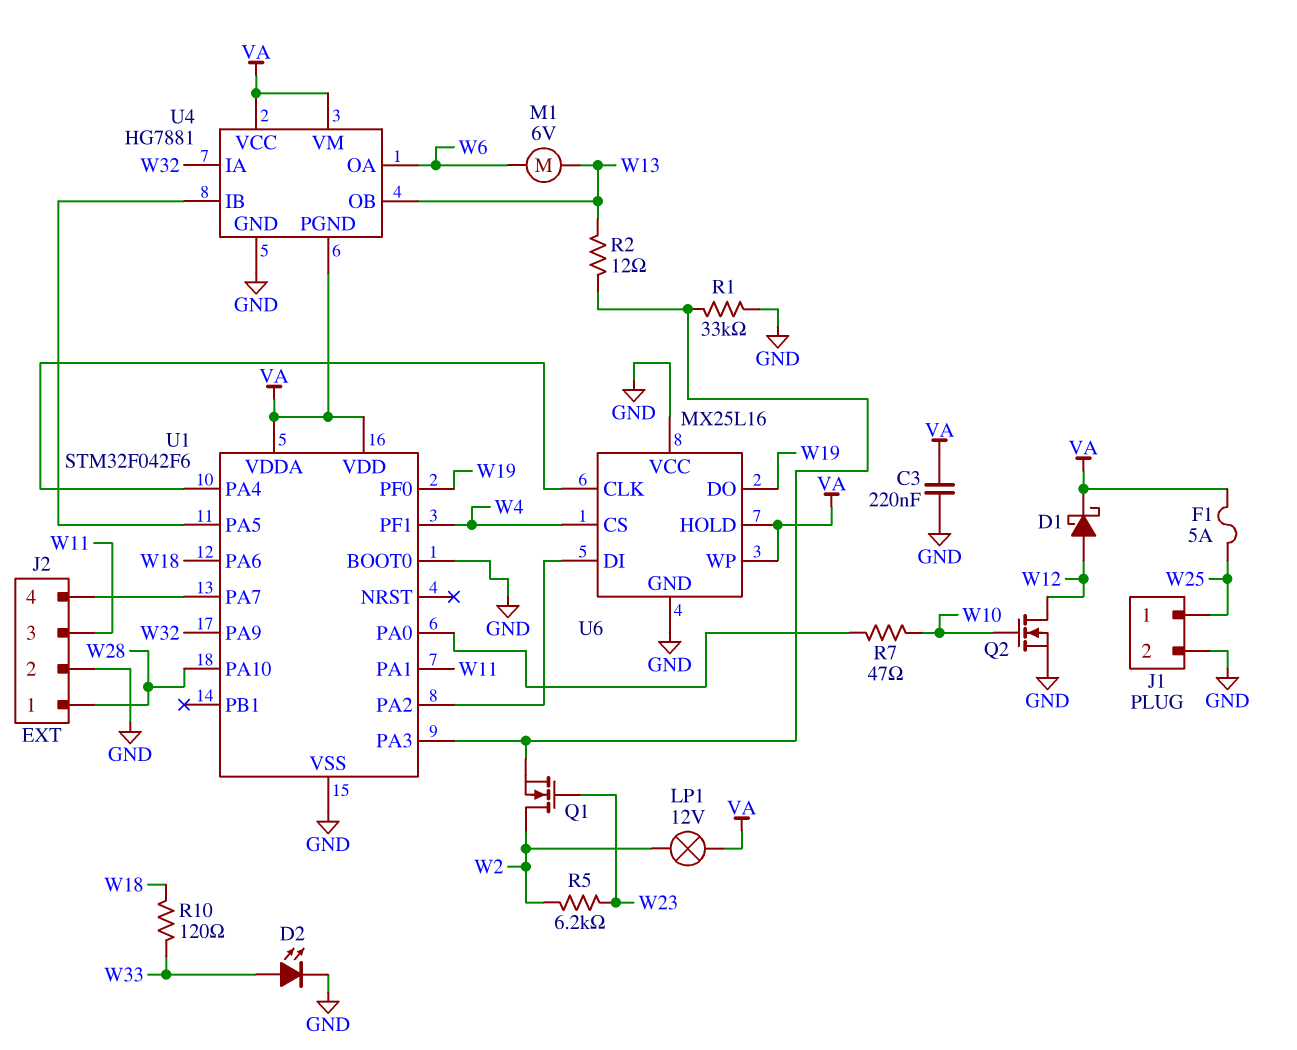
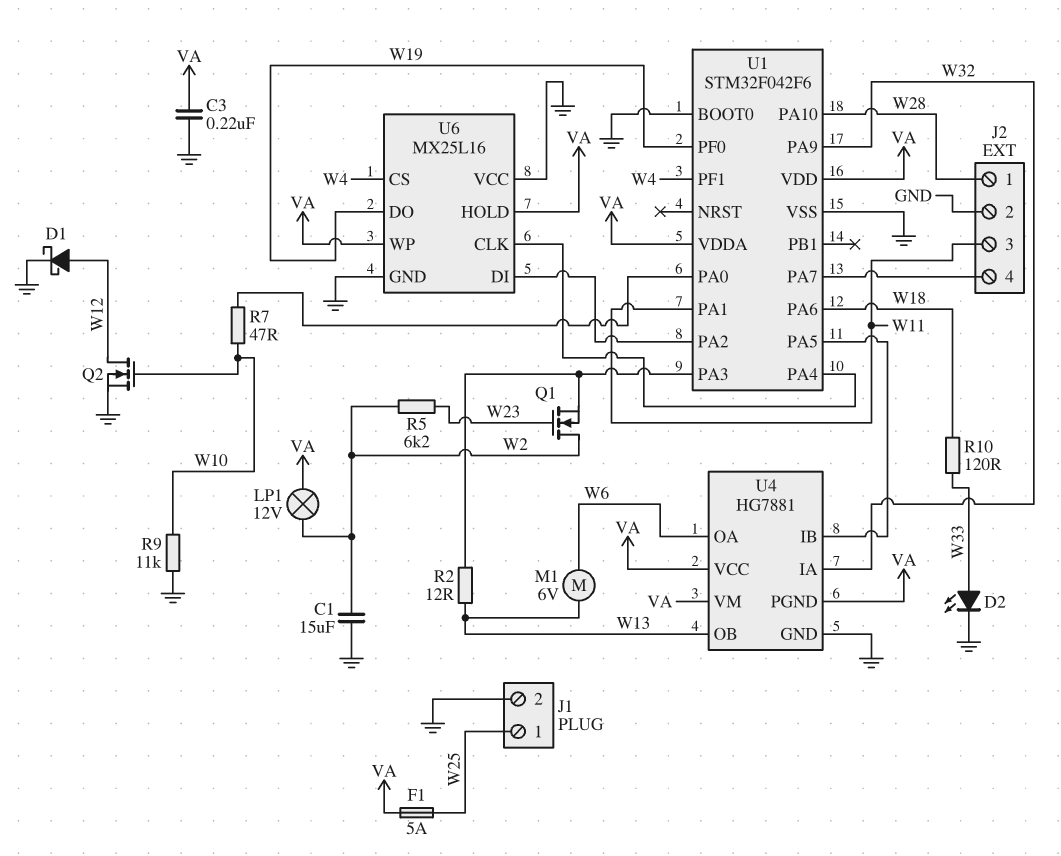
C1: none -> 15uF (GND, W2)
D1: schottky (A W12, K VA) -> schottky (A W12, K GND)
R1: 33k (GND, U1/PA3) -> none
R9: none -> 11k (GND, W10)

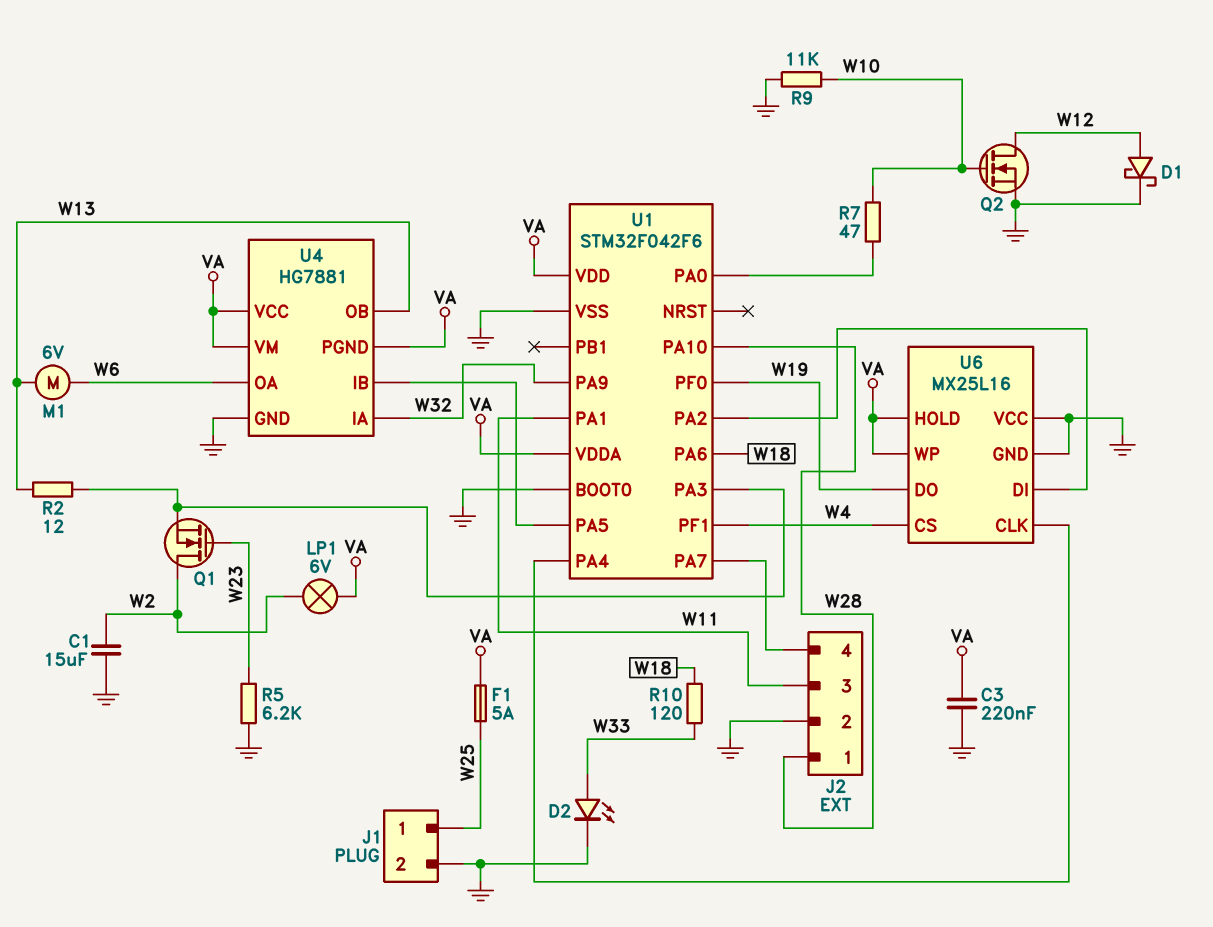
LP1: lamp 12V (VA, W2) -> lamp 6V (VA, W2)
R5: 6.2k (W2, W23) -> 6.2k (GND, W23)

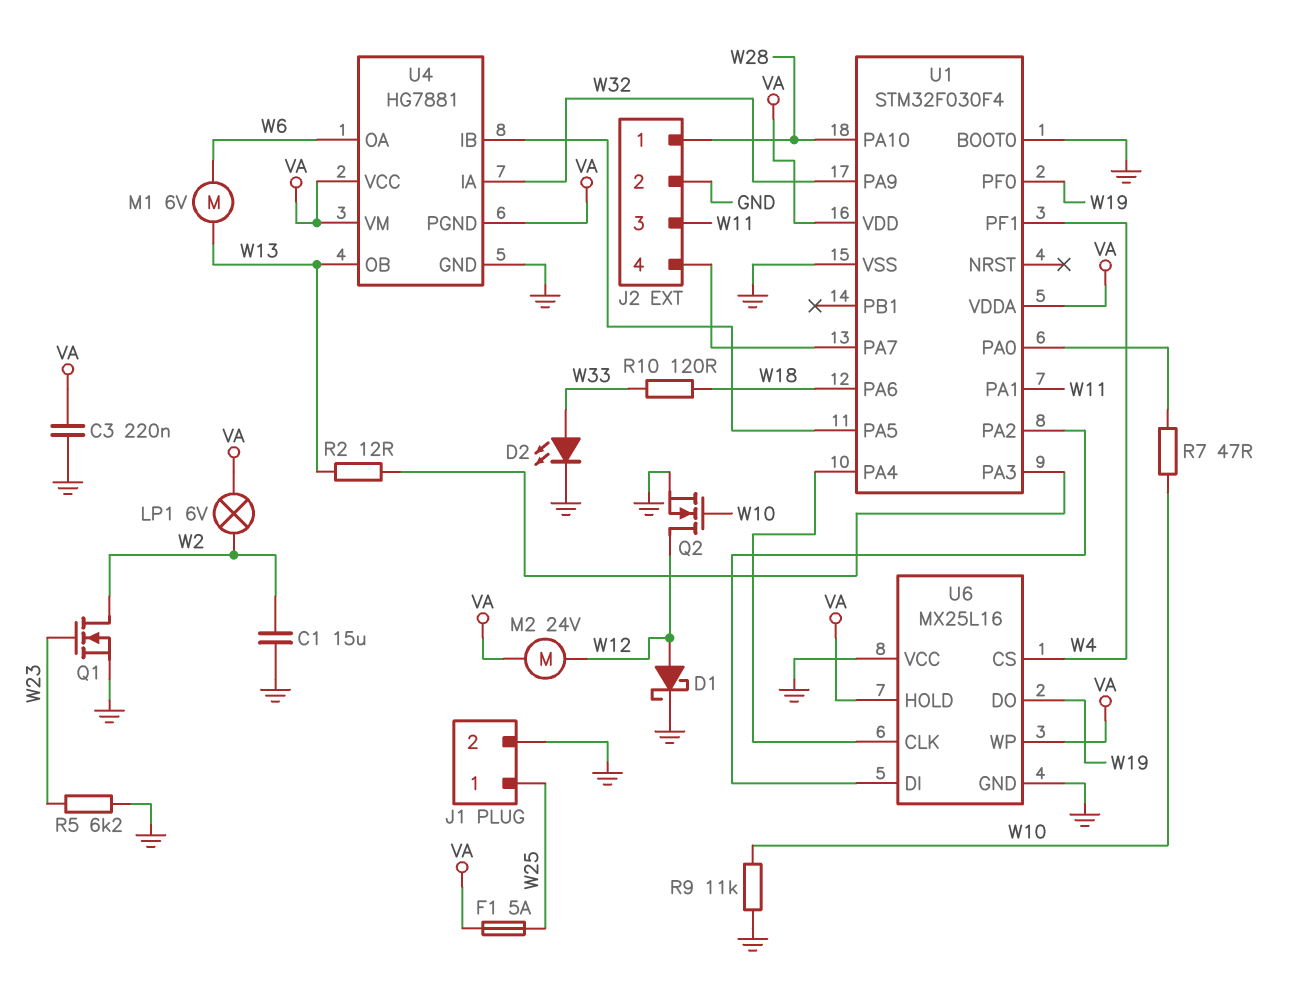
M2: none -> motor 24V (VA, W12)
Q1: NMOS (G W23, D W2, S U1/PA3) -> NMOS (G W23, D W2, S GND)
U1: STM32F042F6 -> STM32F030F4

